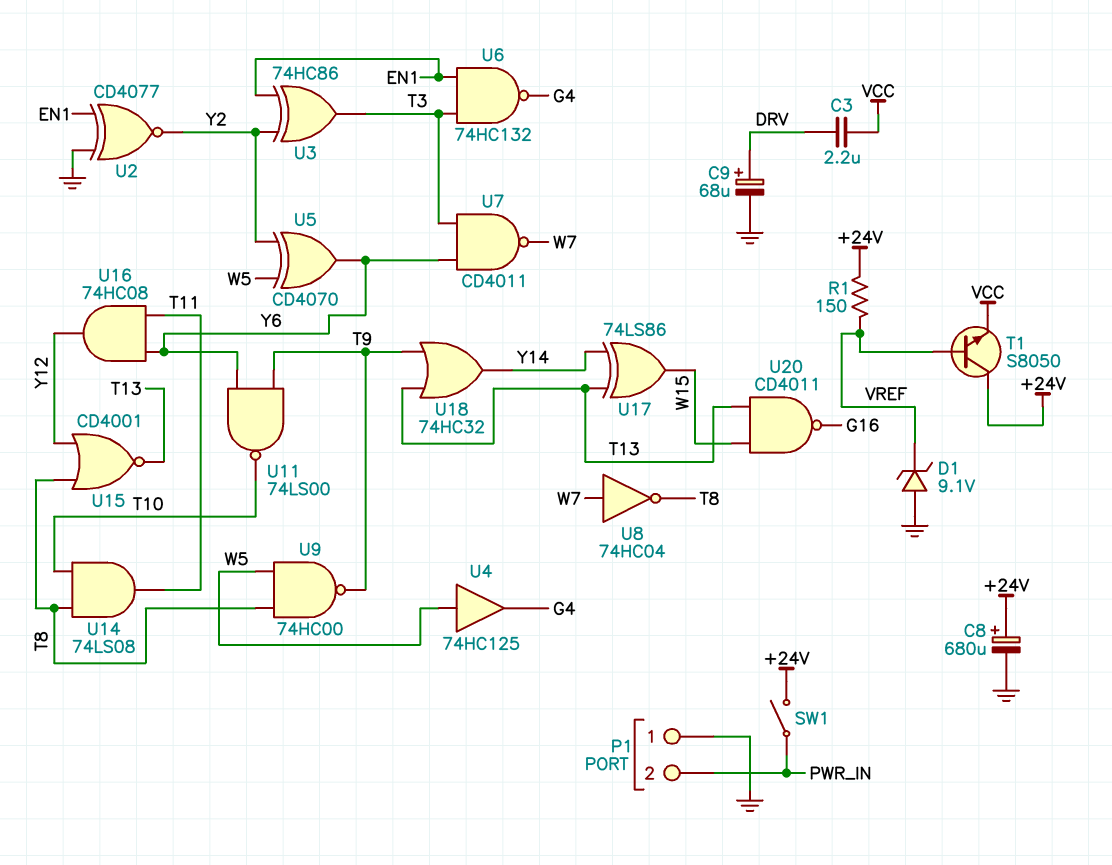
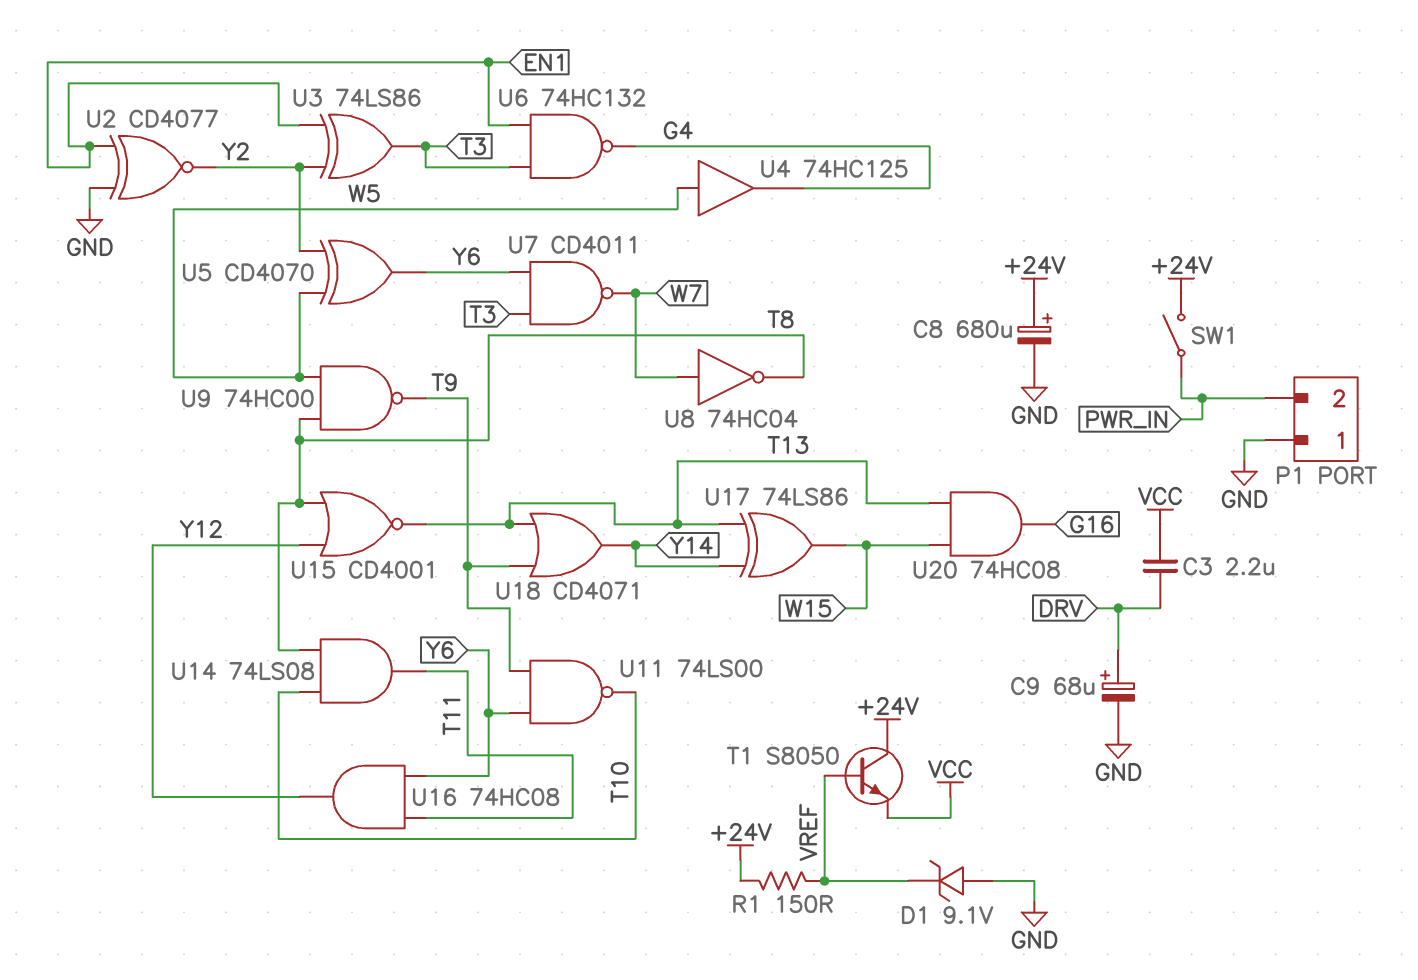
U3: XOR 74HC86 (in EN1, in Y2, out T3) -> XOR 74LS86 (in EN1, in Y2, out T3)
U18: OR 74HC32 (in T9, in T13, out Y14) -> OR CD4071 (in T9, in T13, out Y14)
U20: NAND CD4011 (in T13, in W15, out G16) -> AND 74HC08 (in T13, in W15, out G16)

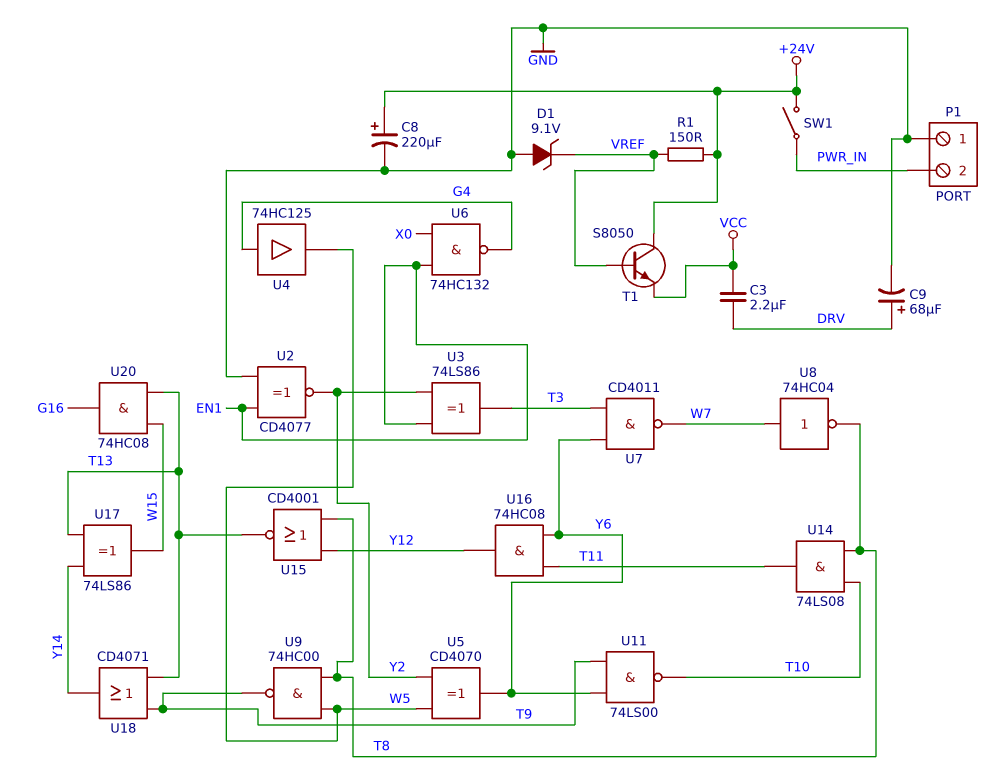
C8: 680uF (plus +24V, minus GND) -> 220uF (plus +24V, minus GND)
U4: buffer 74HC125 (in W5, out G4) -> buffer 74HC125 (in G4, out W5)
U6: NAND 74HC132 (in EN1, in T3, out G4) -> NAND 74HC132 (in EN1, in X0, out G4)

